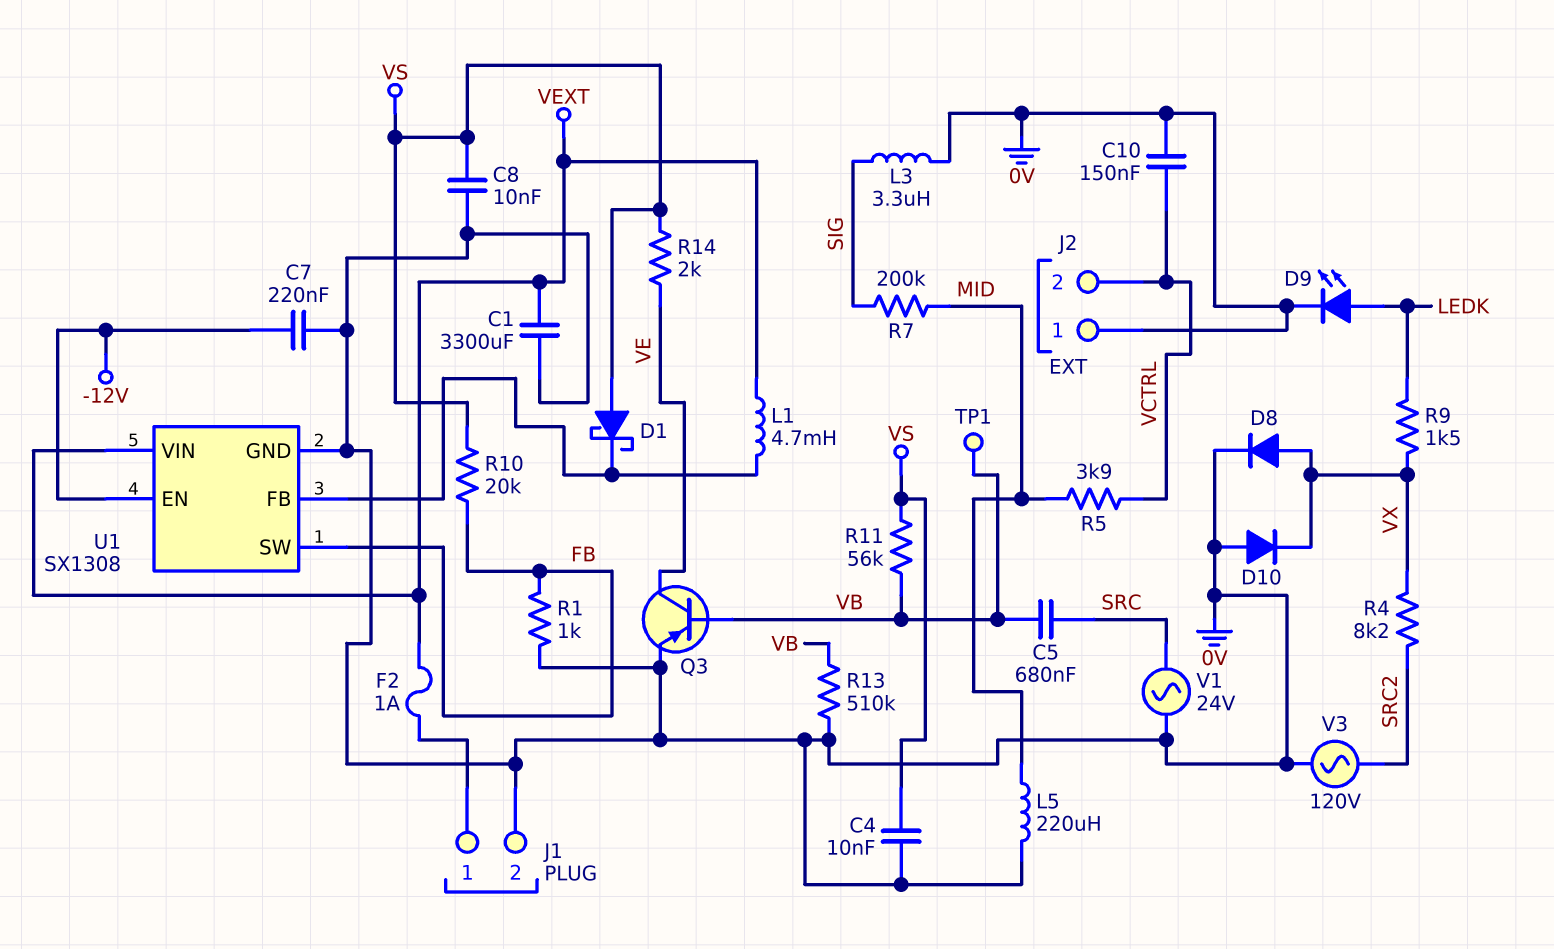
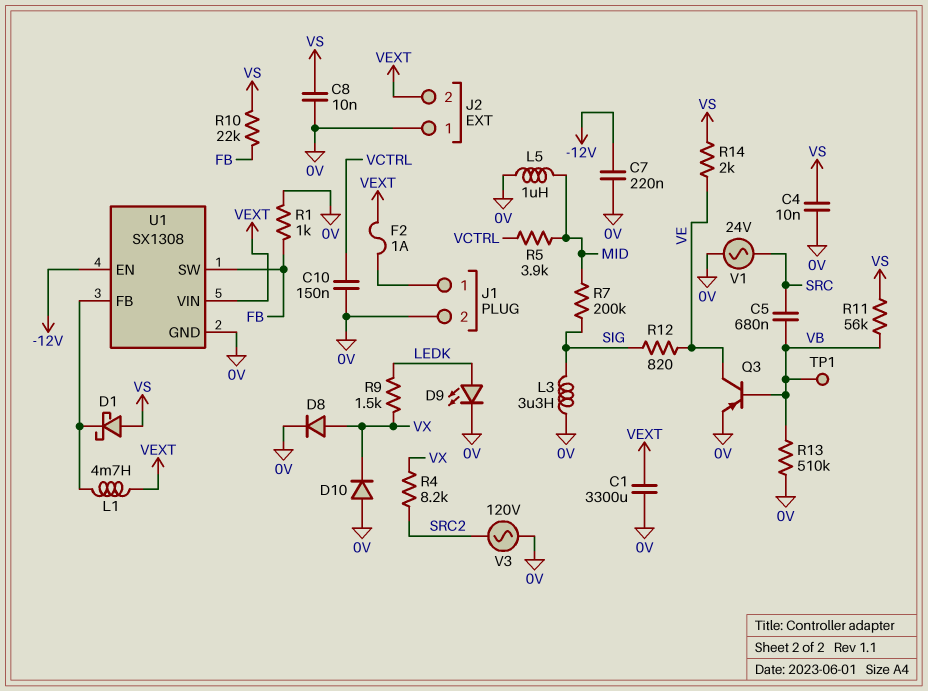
J2 pin 2: VCTRL -> VEXT
L5: 220uH (0V, MID) -> 1uH (0V, MID)
R10: 20k (FB, VS) -> 22k (FB, VS)
R12: none -> 820 (SIG, VE)

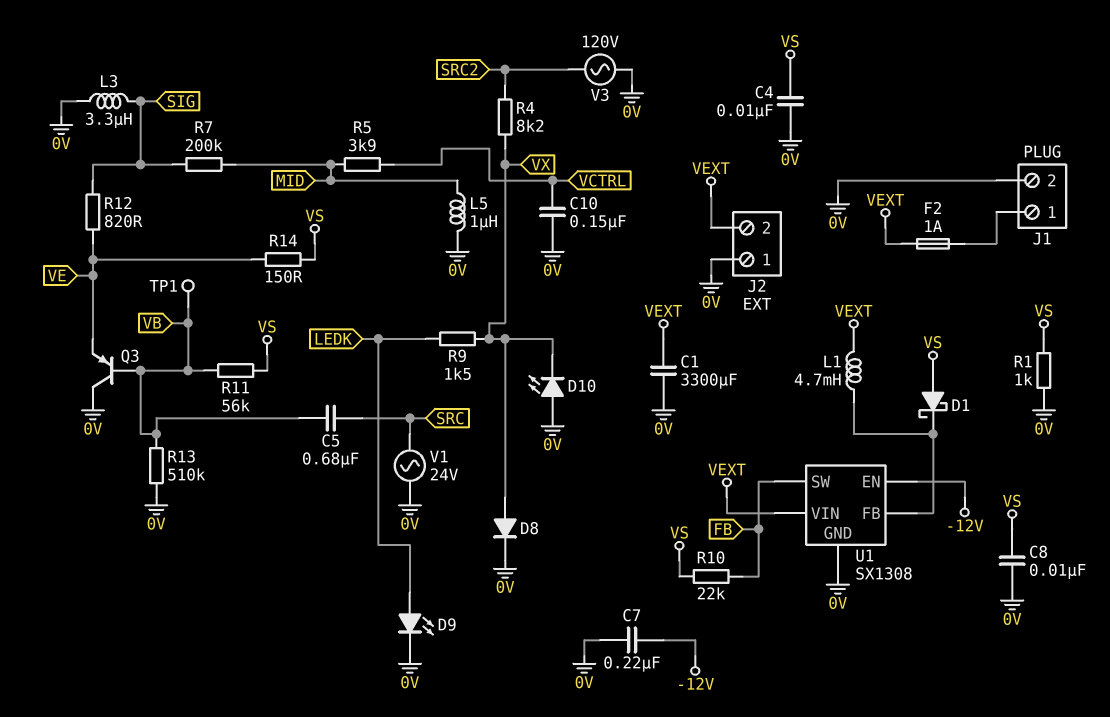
D10: diode (A 0V, K VX) -> LED (A 0V, K VX)
Q3: PNP (B VB, C VE, E 0V) -> PNP (B VB, C 0V, E VE)
R1: 1k (0V, FB) -> 1k (0V, VS)
R14: 2k (VE, VS) -> 150 (VE, VS)

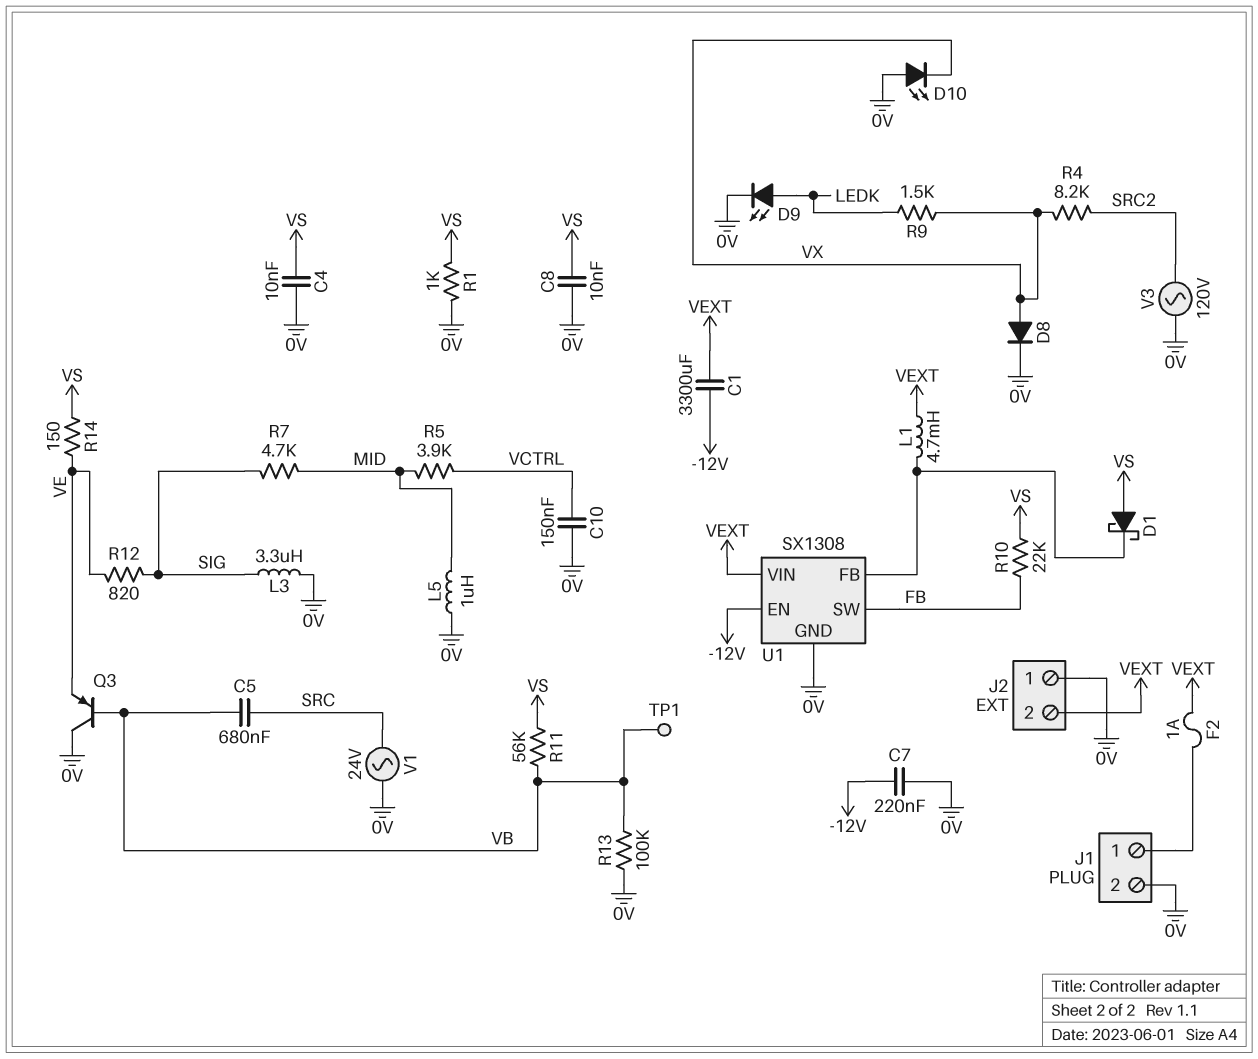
C1: 3300uF (0V, VEXT) -> 3300uF (-12V, VEXT)
R7: 200k (MID, SIG) -> 4.7k (MID, SIG)
R13: 510k (0V, VB) -> 100k (0V, VB)

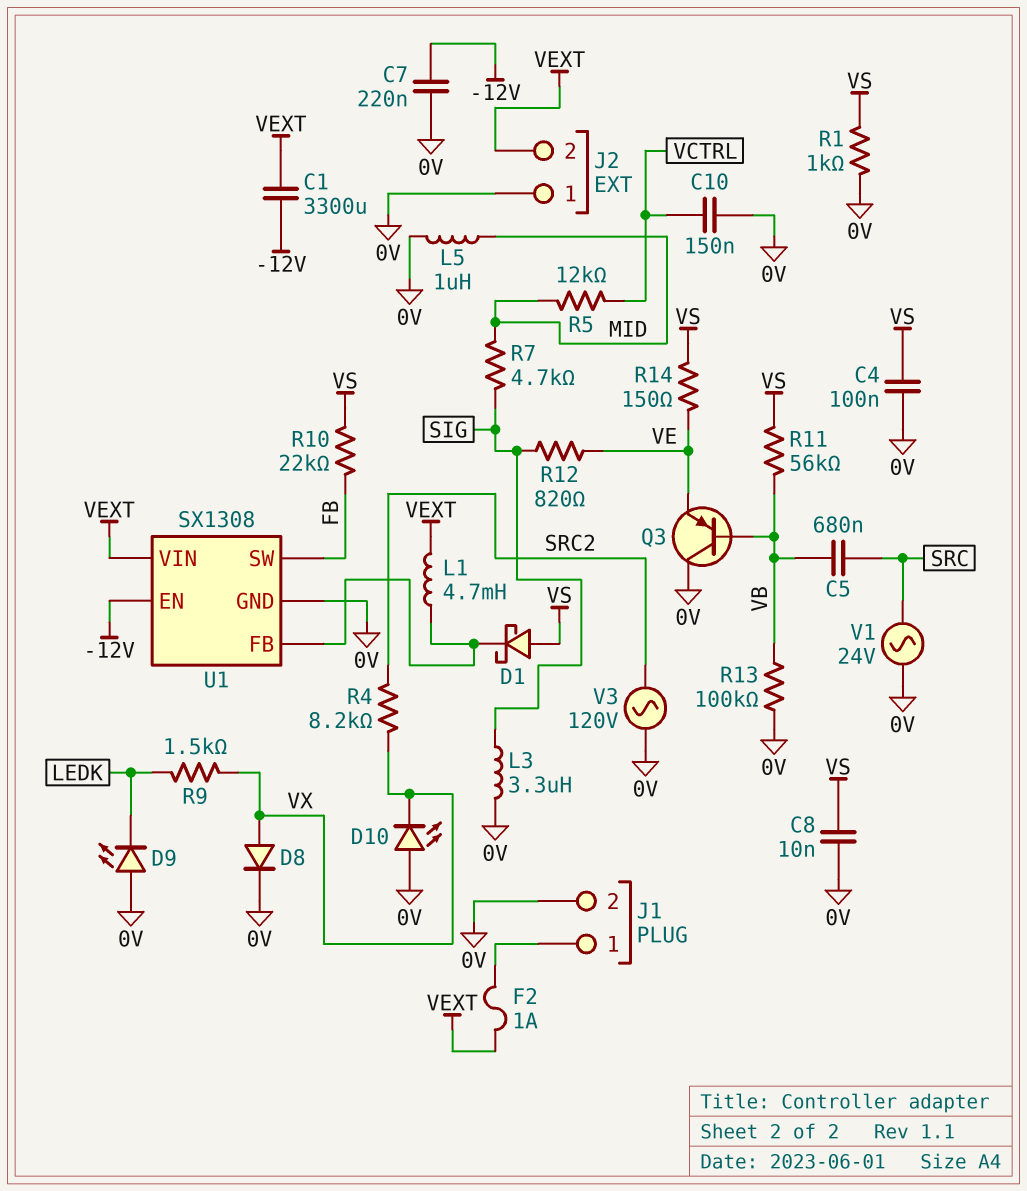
C4: 10nF (0V, VS) -> 100nF (0V, VS)
D9: LED (A LEDK, K 0V) -> LED (A 0V, K LEDK)
R5: 3.9k (MID, VCTRL) -> 12k (MID, VCTRL)
TP1: test point (VB) -> none

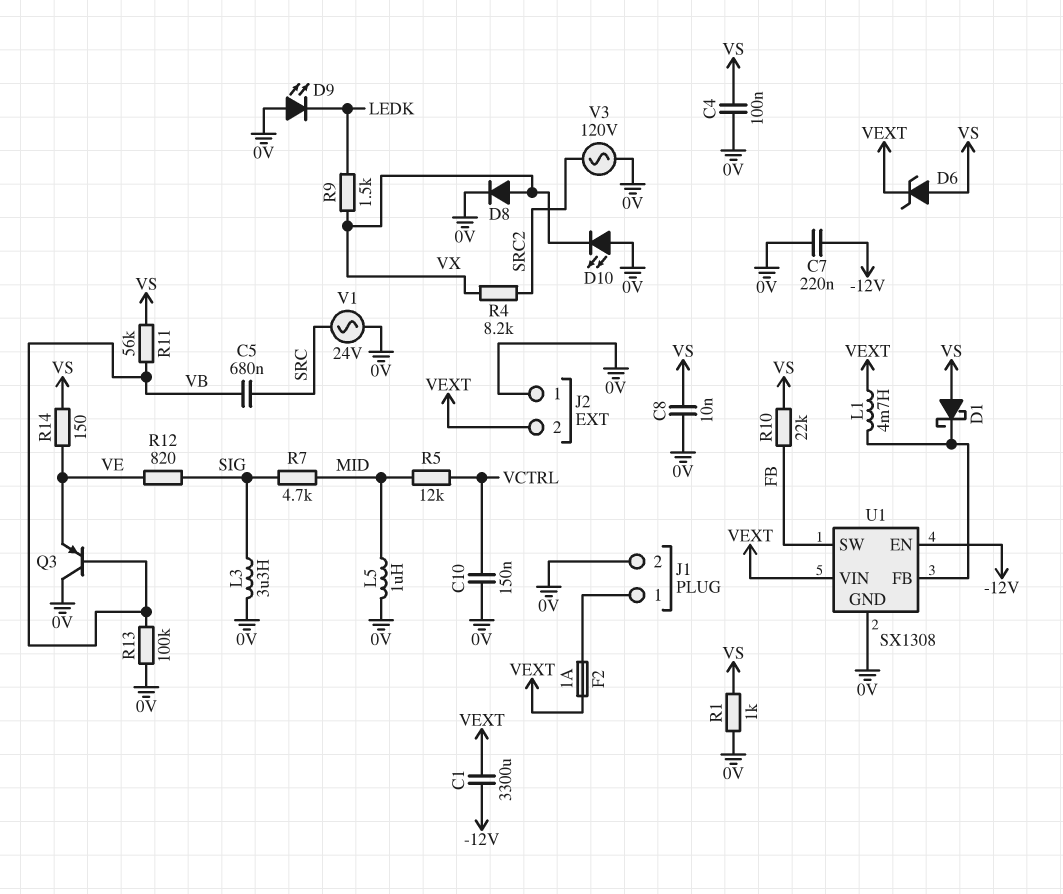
D6: none -> zener (A VS, K VEXT)

